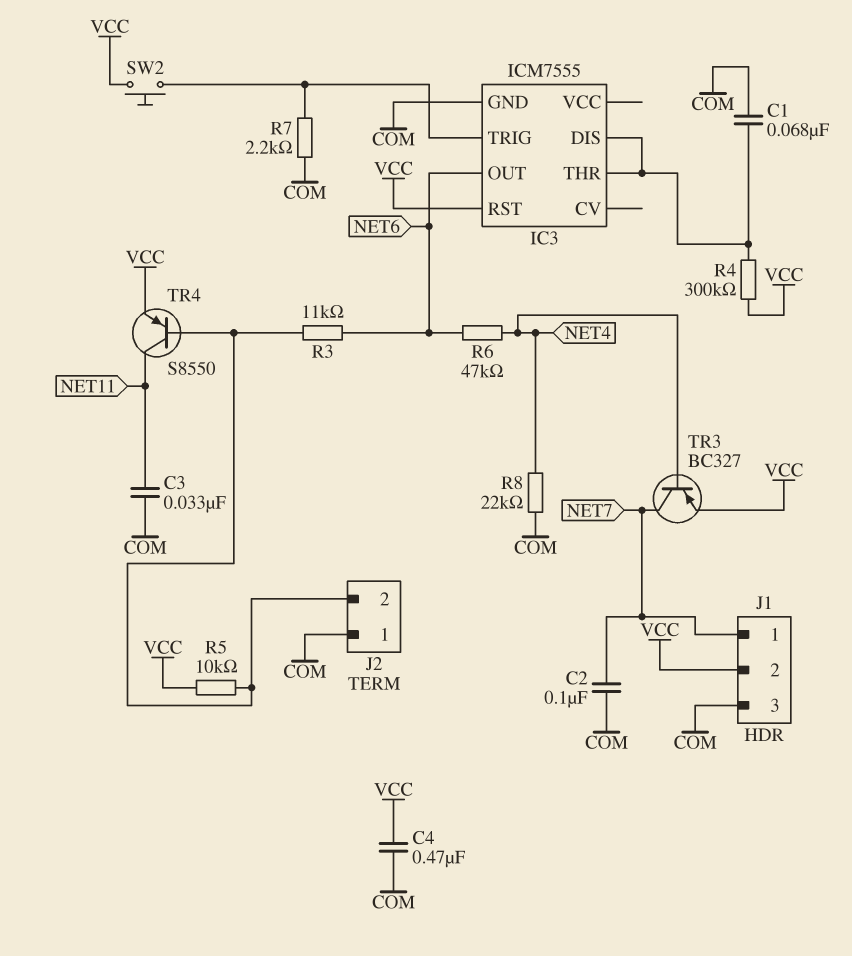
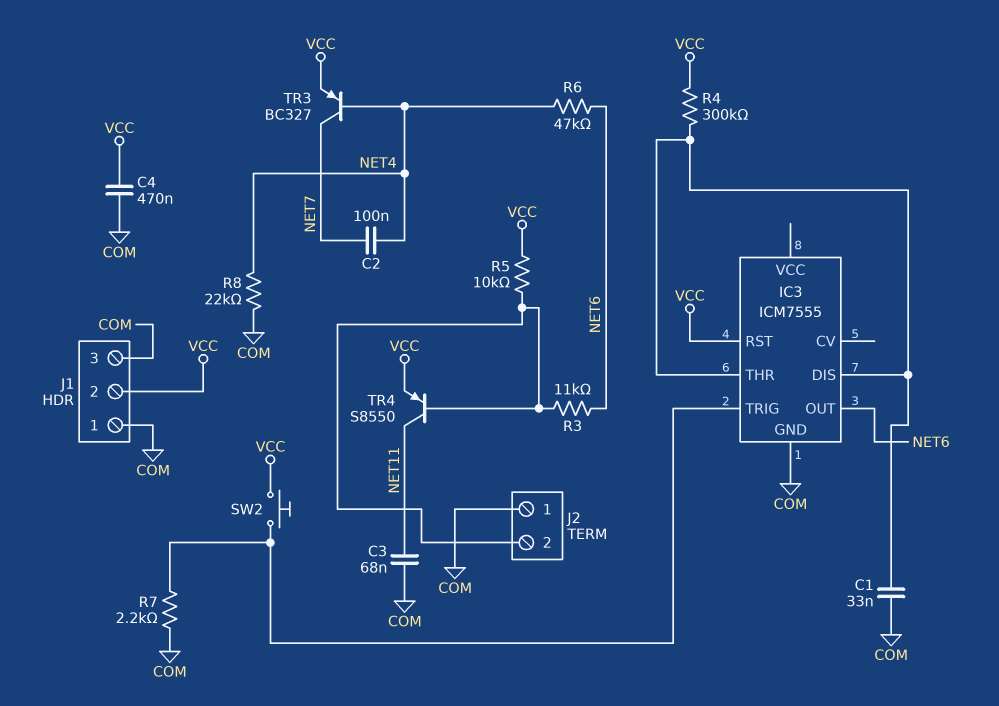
C1: 68nF (COM, IC3/DIS) -> 33nF (COM, IC3/DIS)
C2: 100nF (COM, NET7) -> 100nF (NET4, NET7)
C3: 33nF (COM, NET11) -> 68nF (COM, NET11)
J1 pin 1: NET7 -> COM

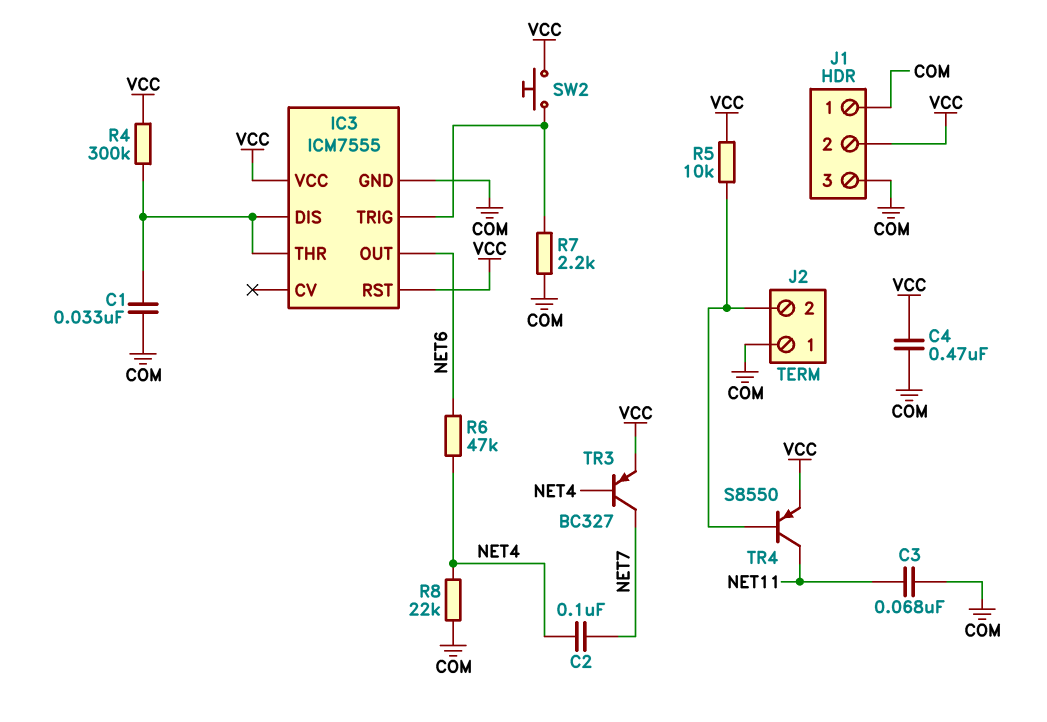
IC3 pin VCC: none -> VCC
R3: 11k (J2/2, NET6) -> none

